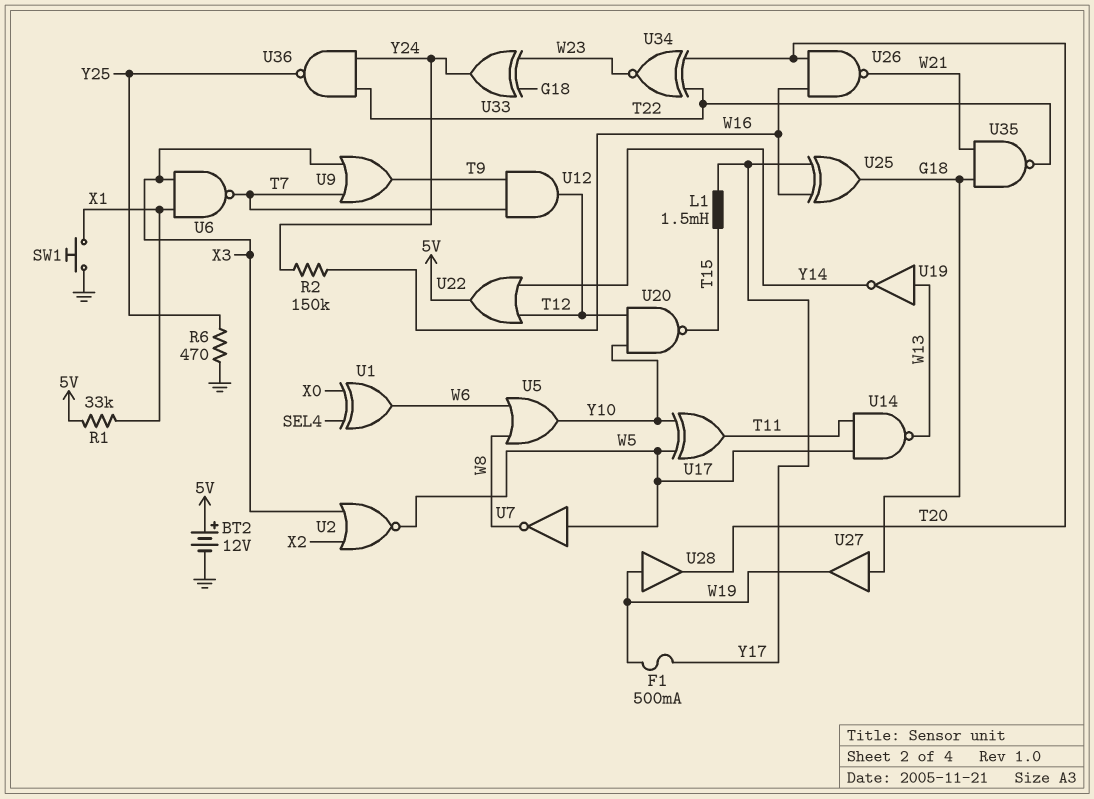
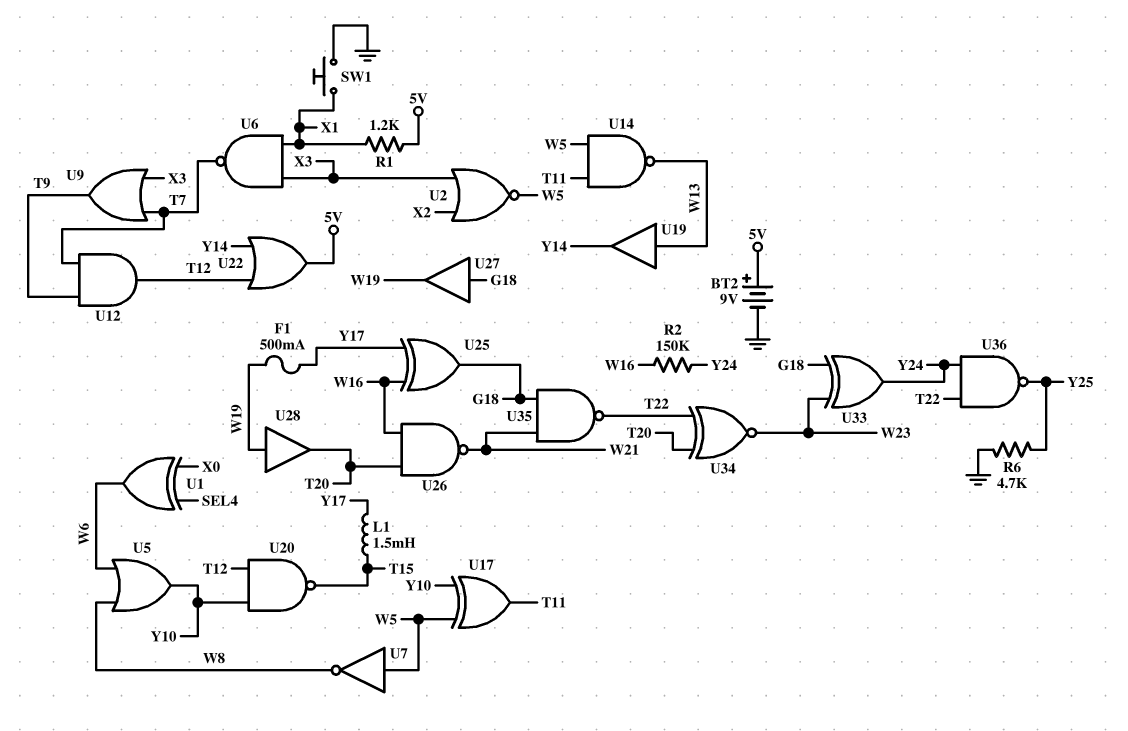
BT2: 12V (plus 5V, minus GND) -> 9V (plus 5V, minus GND)
R1: 33k (5V, X1) -> 1.2k (5V, X1)
R6: 470 (GND, Y25) -> 4.7k (GND, Y25)
U19: NOT (in W13, out Y14) -> buffer (in W13, out Y14)

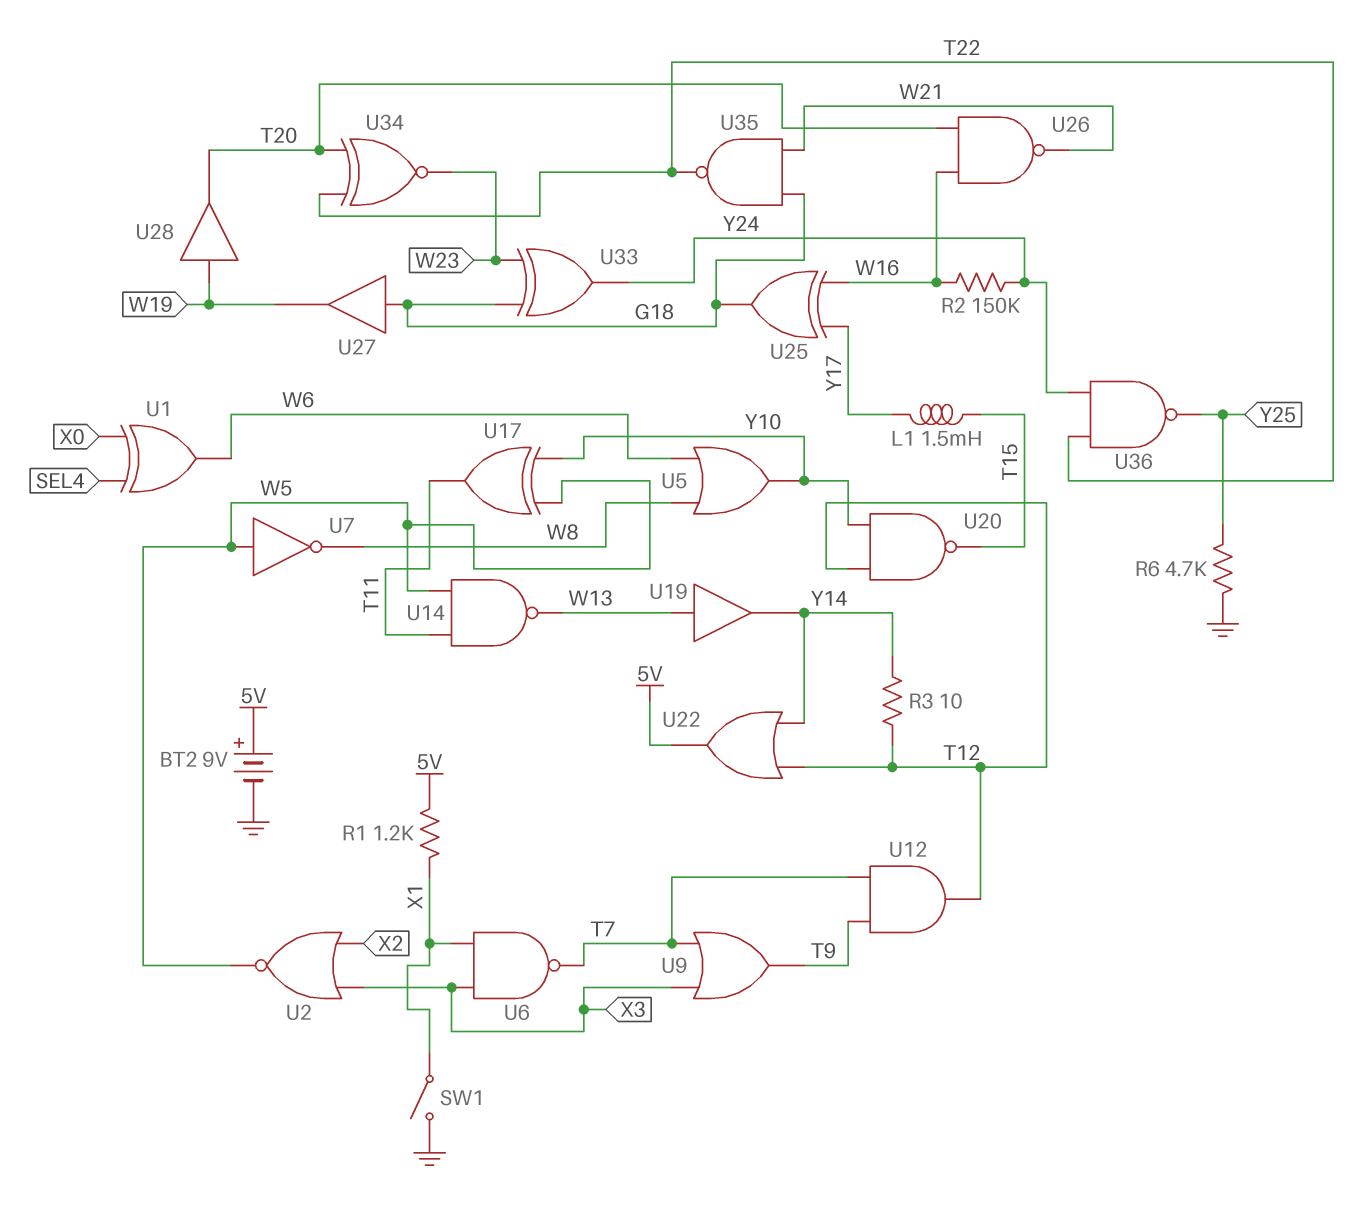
F1: 500mA (W19, Y17) -> none
R3: none -> 10 (T12, Y14)
SW1: button (GND, X1) -> switch (GND, X1)

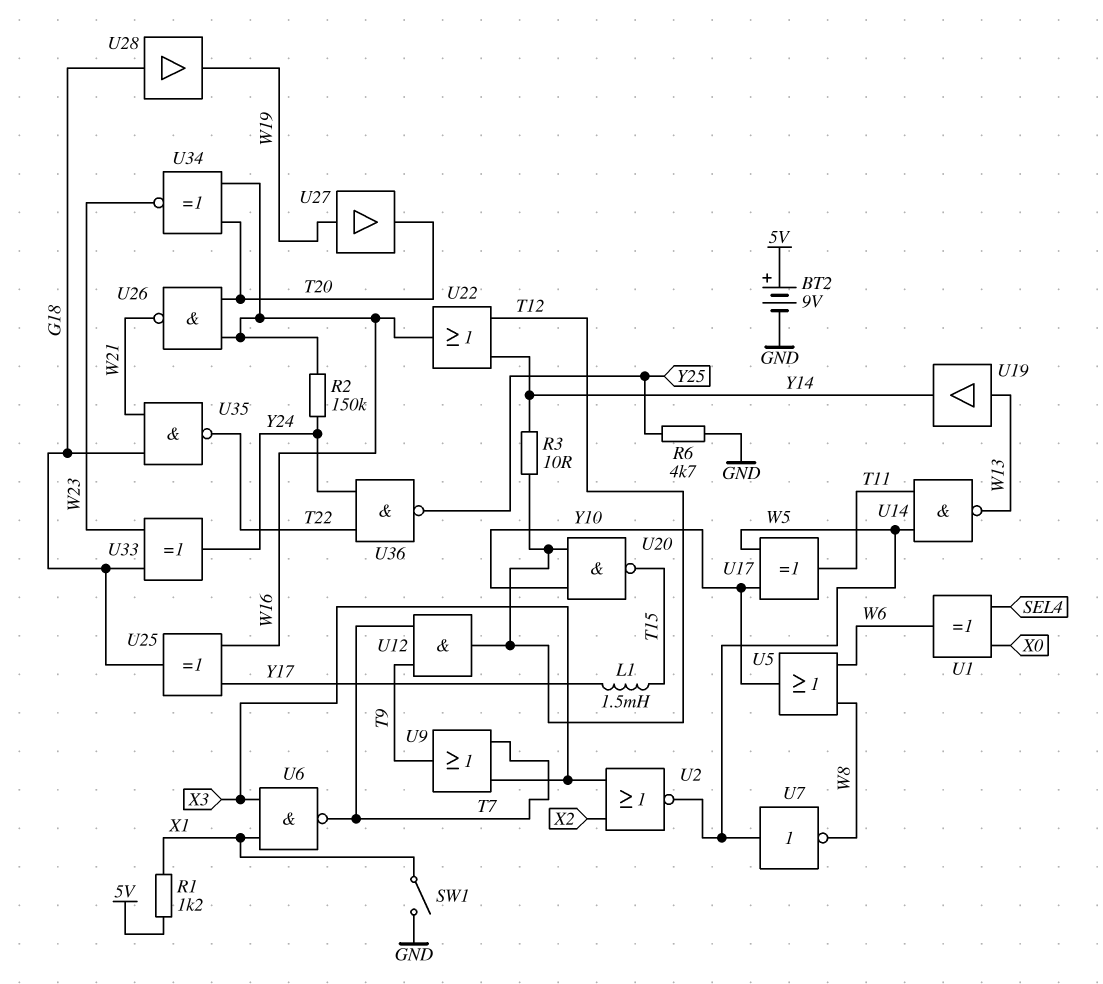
U22: OR (in T12, in Y14, out 5V) -> OR (in T12, in Y14, out W16)
U27: buffer (in G18, out W19) -> buffer (in W19, out T20)
U28: buffer (in W19, out T20) -> buffer (in G18, out W19)
U34: XNOR (in T20, in T22, out W23) -> XNOR (in T20, in W16, out W23)

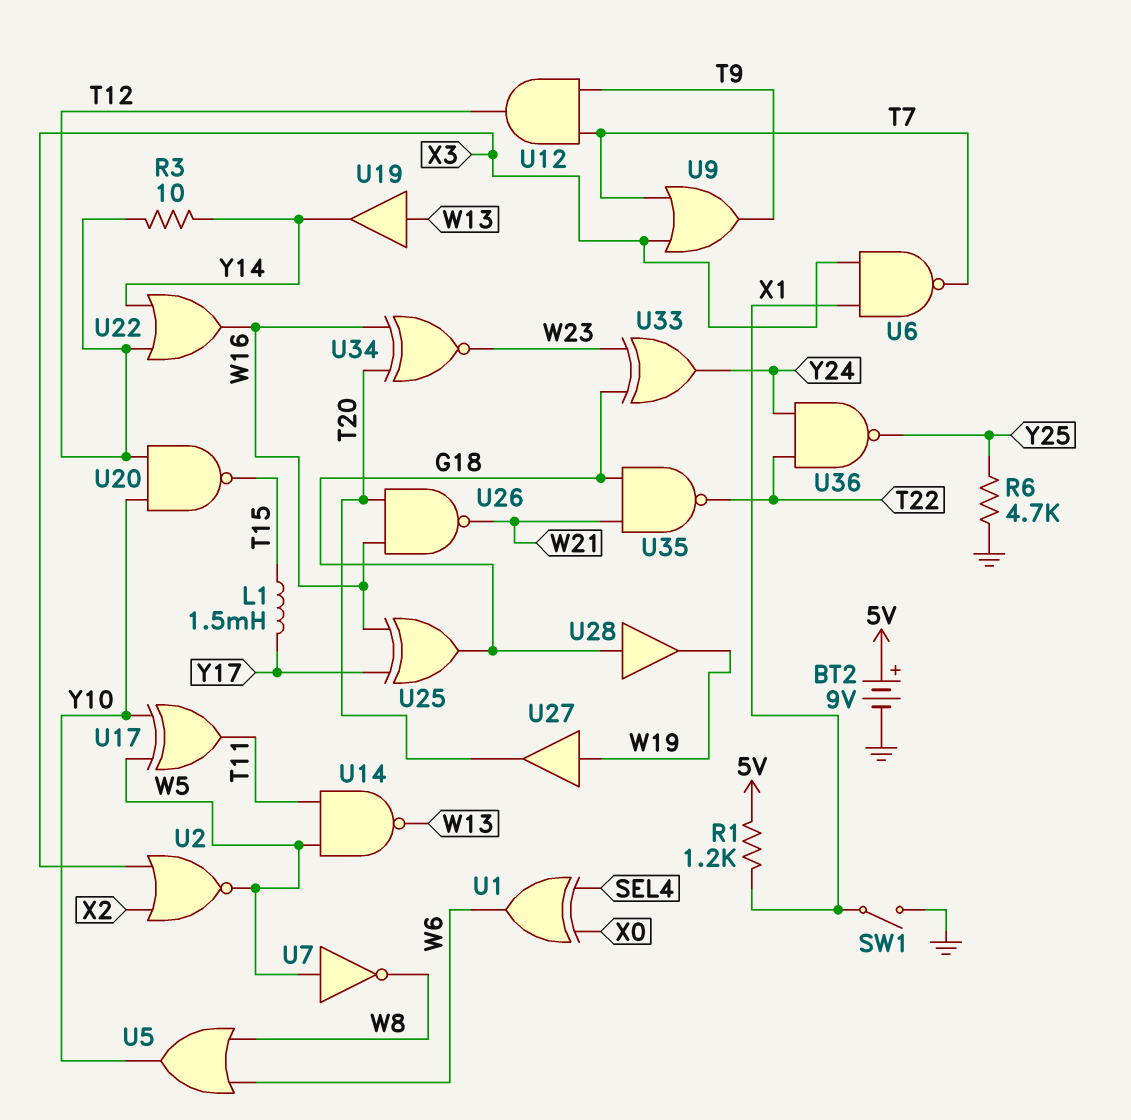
R2: 150k (W16, Y24) -> none

